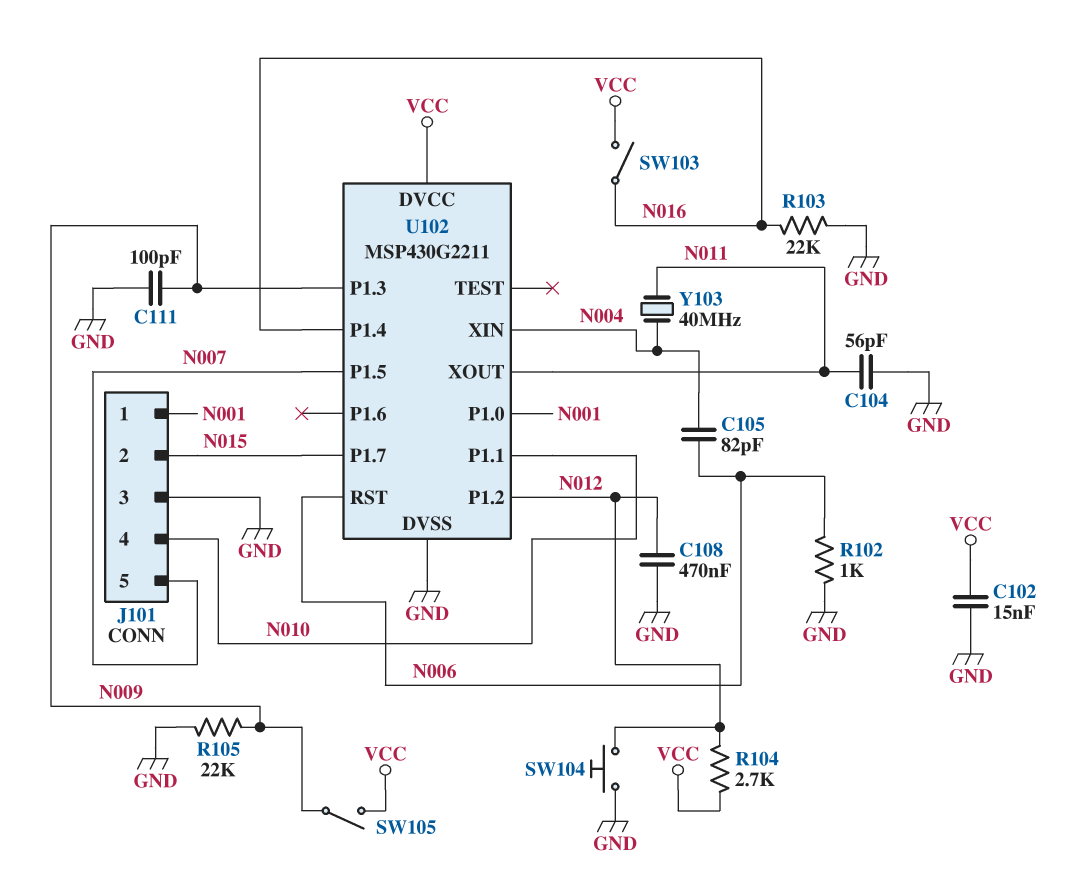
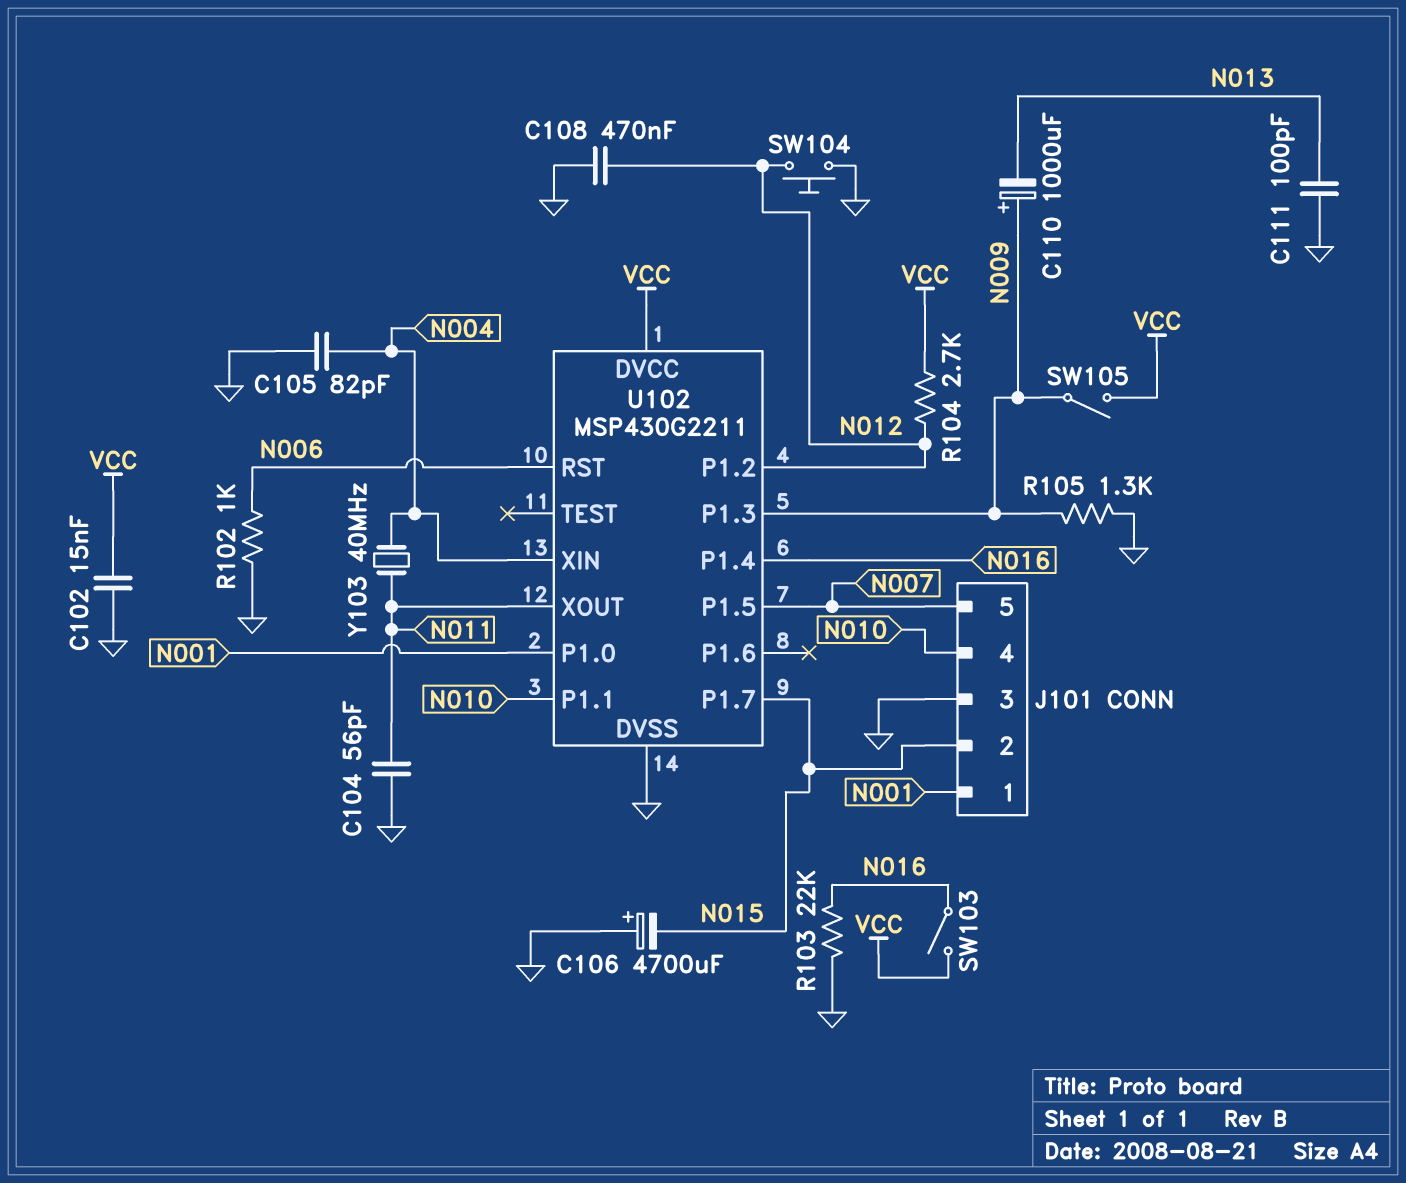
C105: 82pF (N004, N006) -> 82pF (GND, N004)
C106: none -> 4700uF (plus GND, minus N015)
C110: none -> 1000uF (plus N009, minus N013)
C111: 100pF (GND, N009) -> 100pF (GND, N013)
R105: 22k (GND, N009) -> 1.3k (GND, N009)

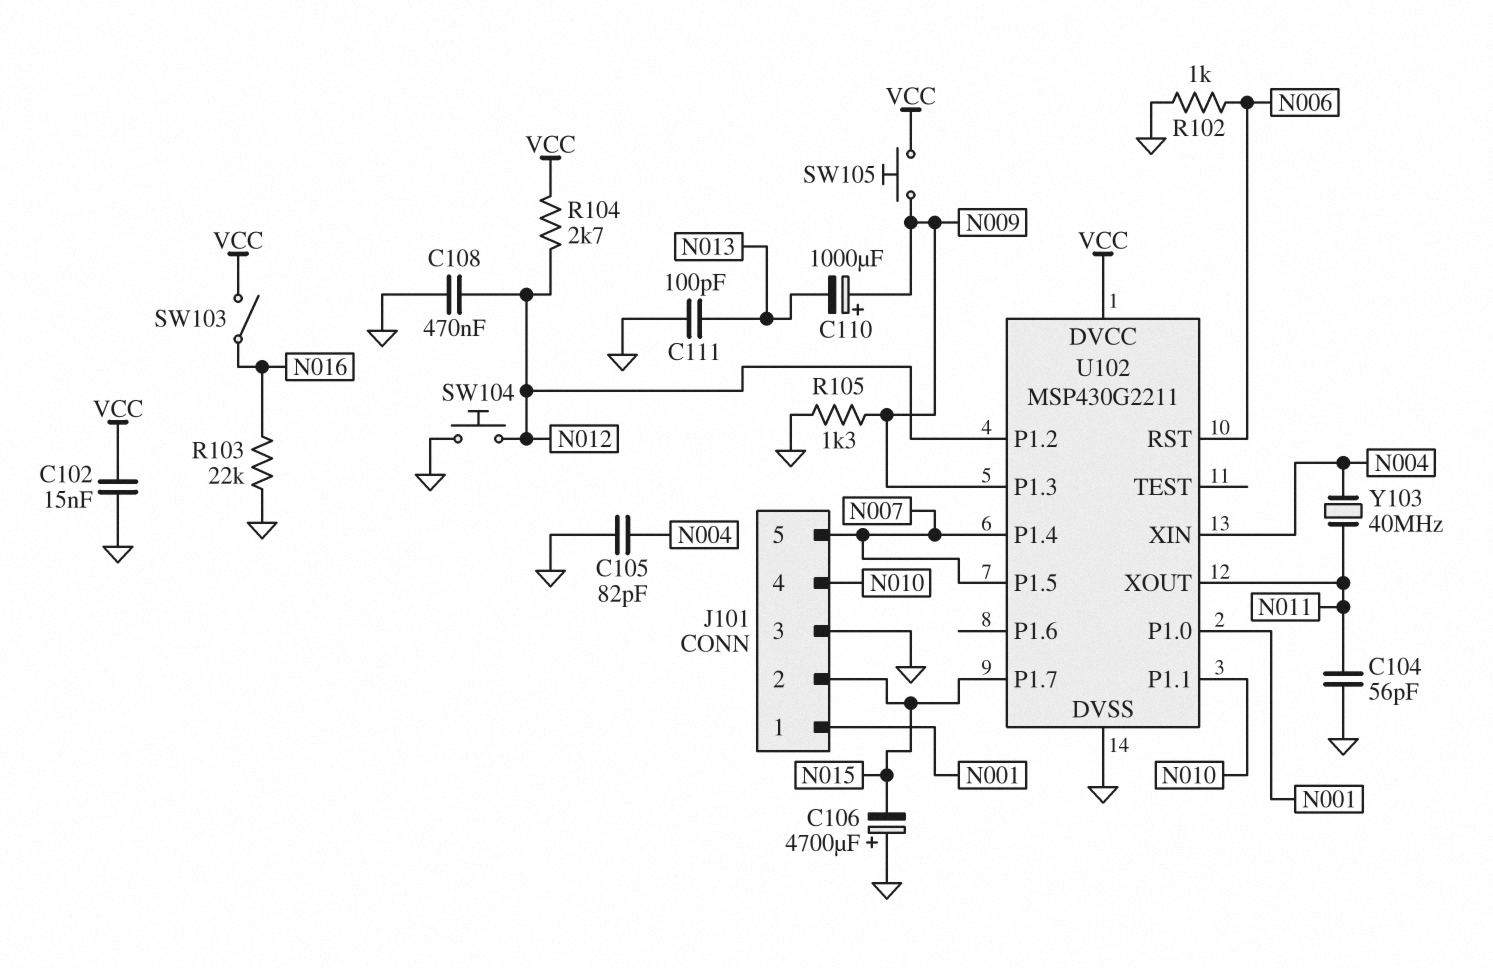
SW105: switch (N009, VCC) -> button (N009, VCC)
U102 pin P1.4: N016 -> N007

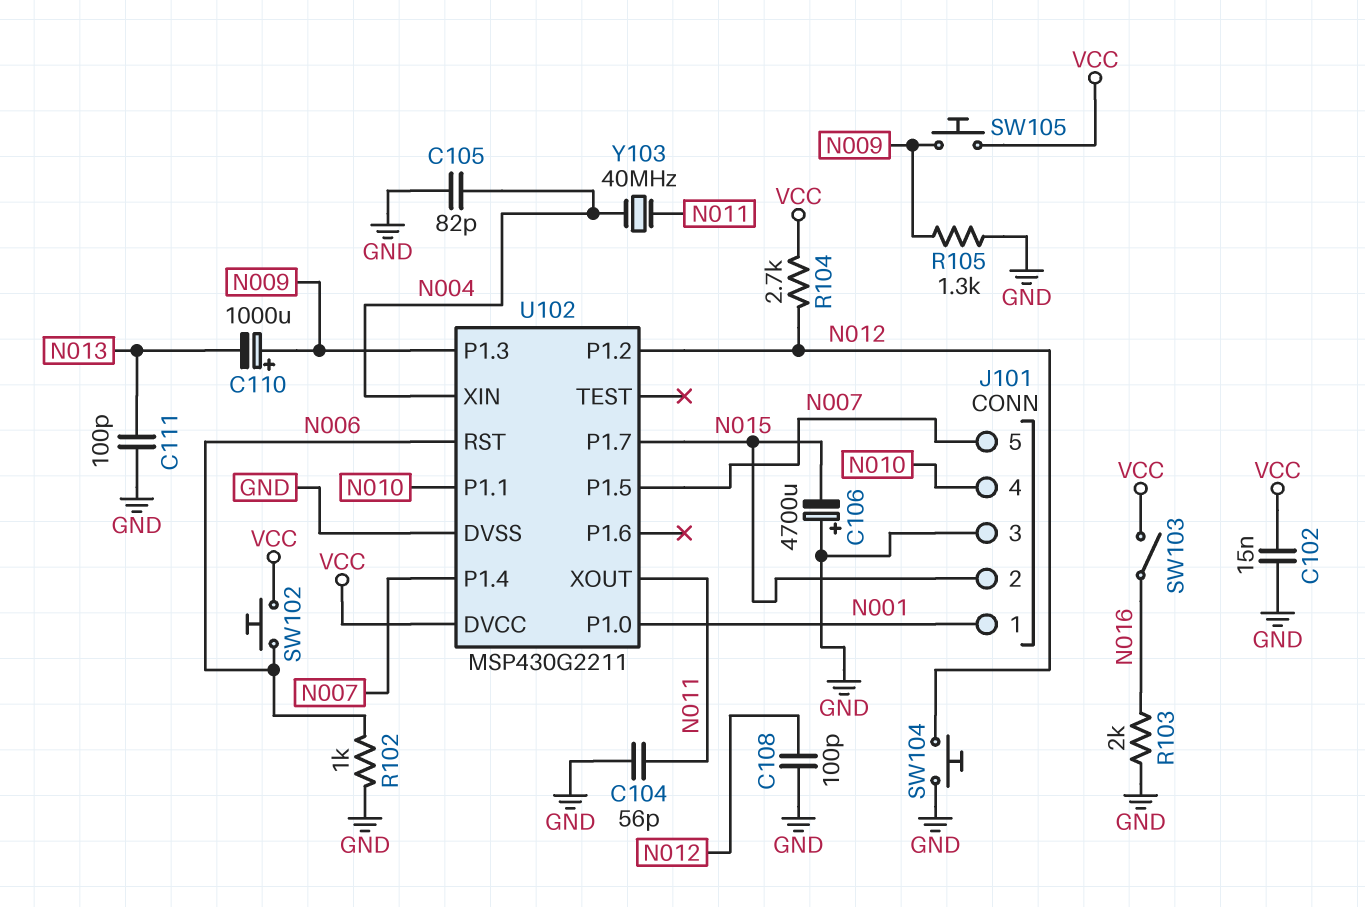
C108: 470nF (GND, N012) -> 100pF (GND, N012)
R103: 22k (GND, N016) -> 2k (GND, N016)
SW102: none -> button (N006, VCC)

